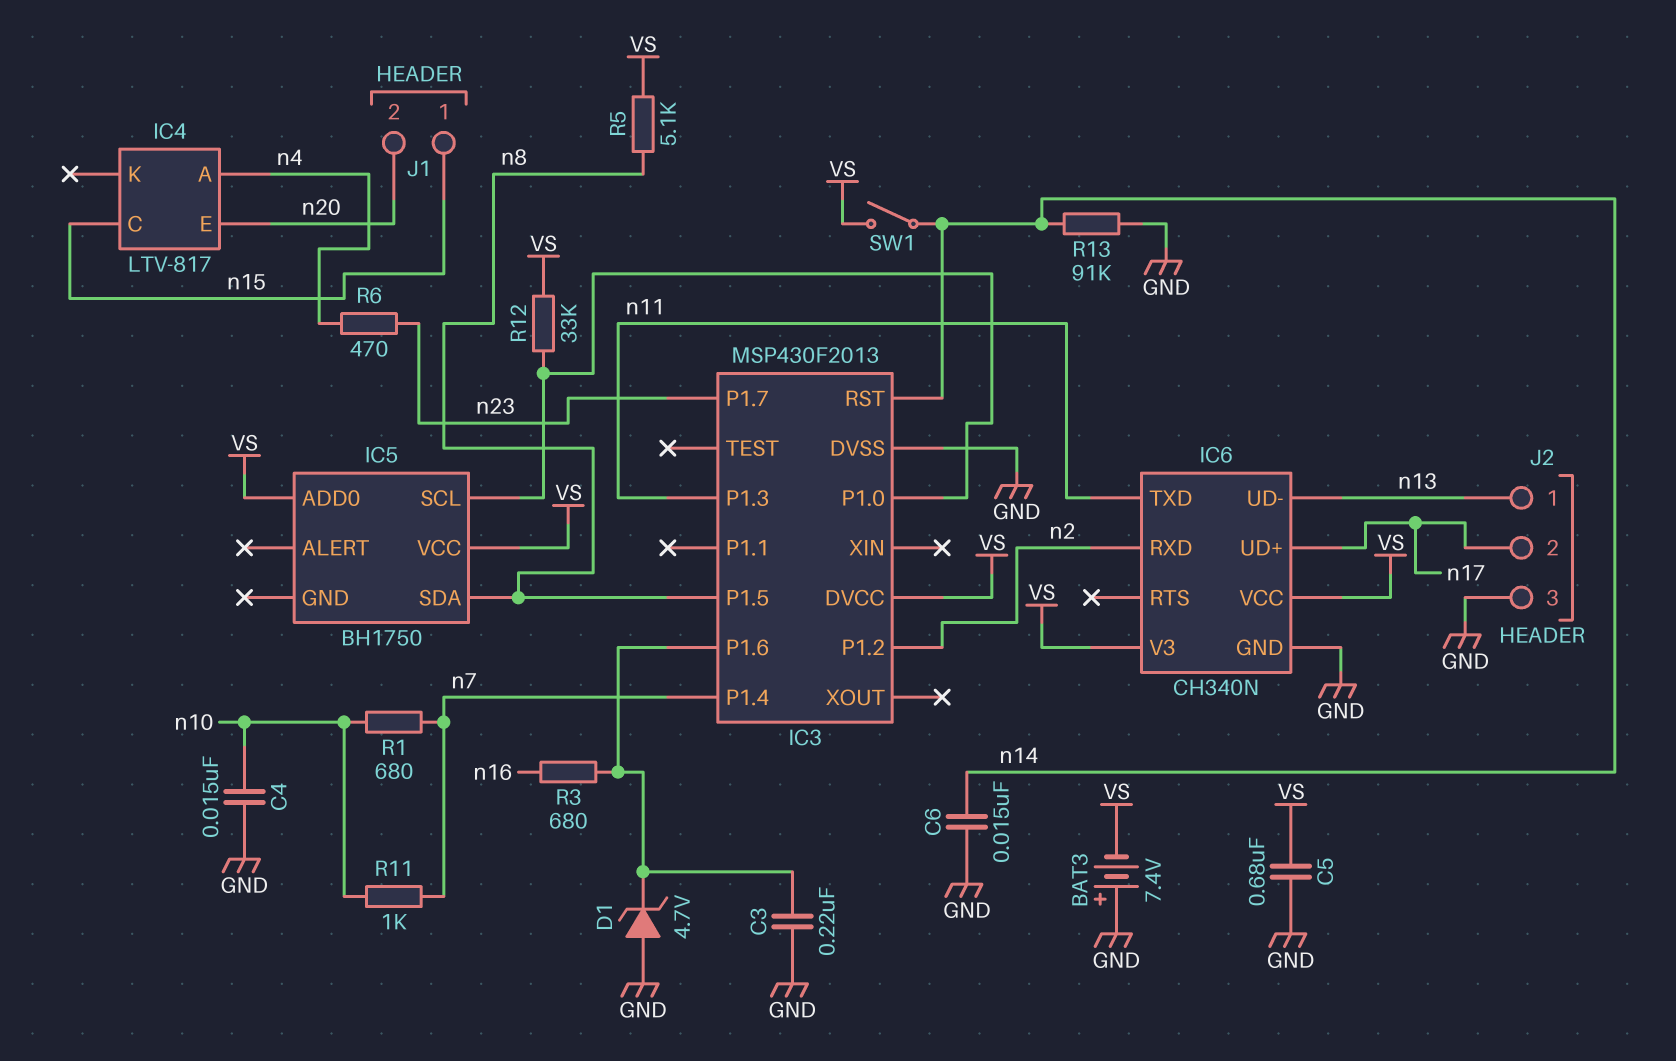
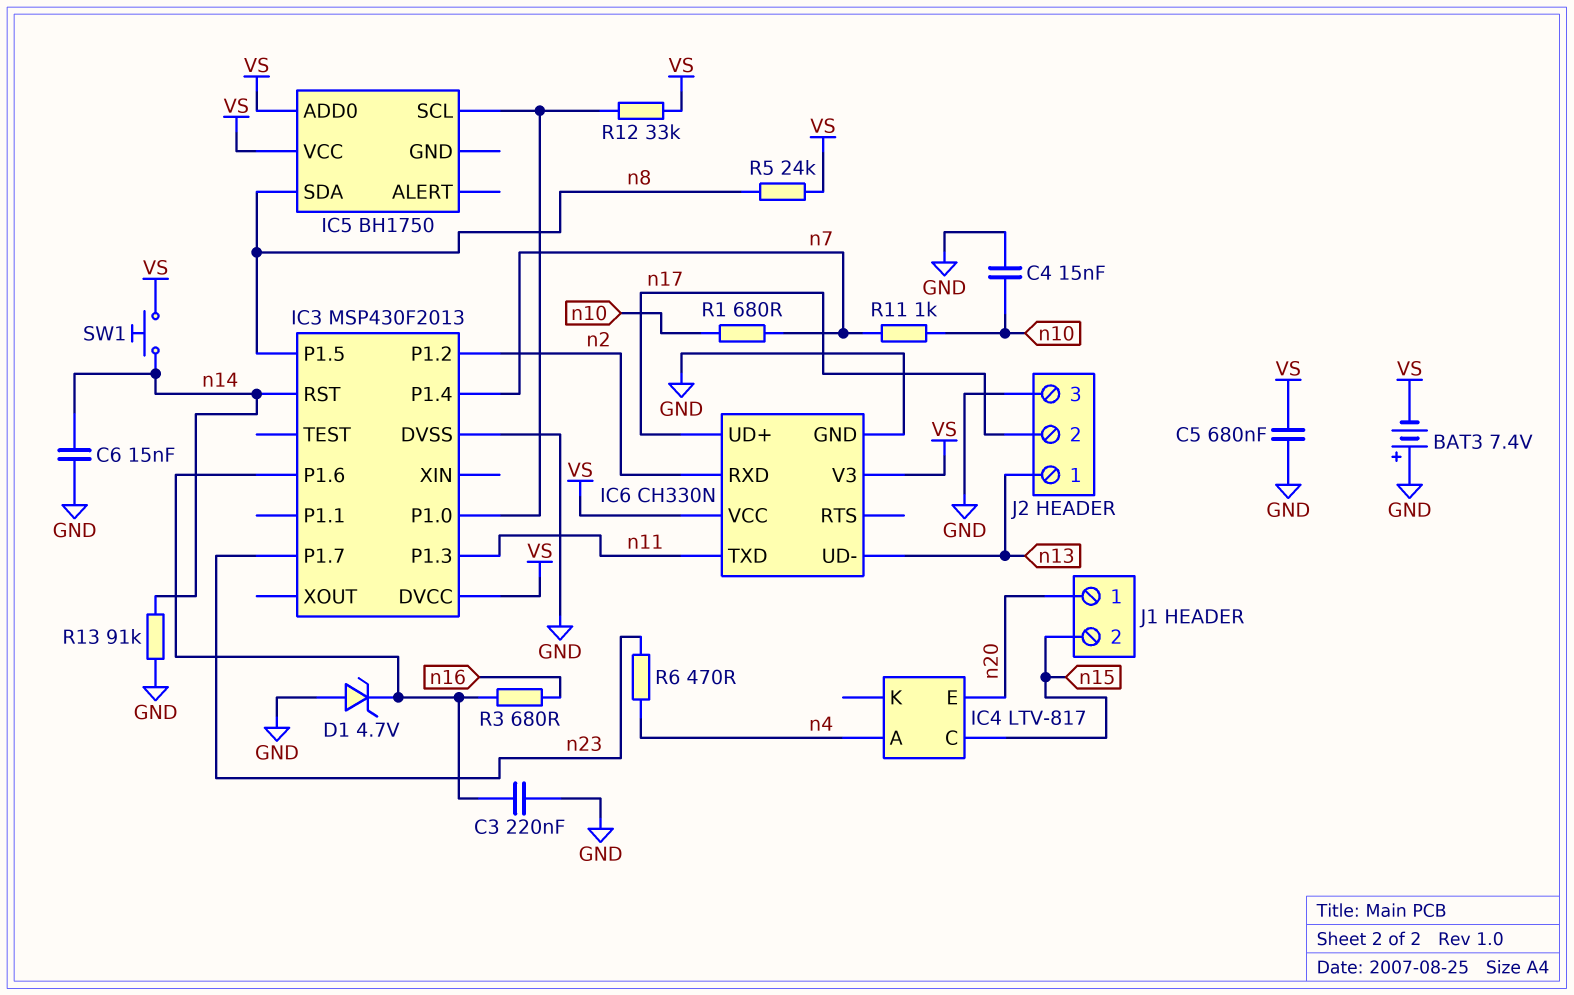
IC6: CH340N -> CH330N
J1 pin 1: n15 -> n20
J1 pin 2: n20 -> n15
R5: 5.1k (VS, n8) -> 24k (VS, n8)
SW1: switch (VS, n14) -> button (VS, n14)

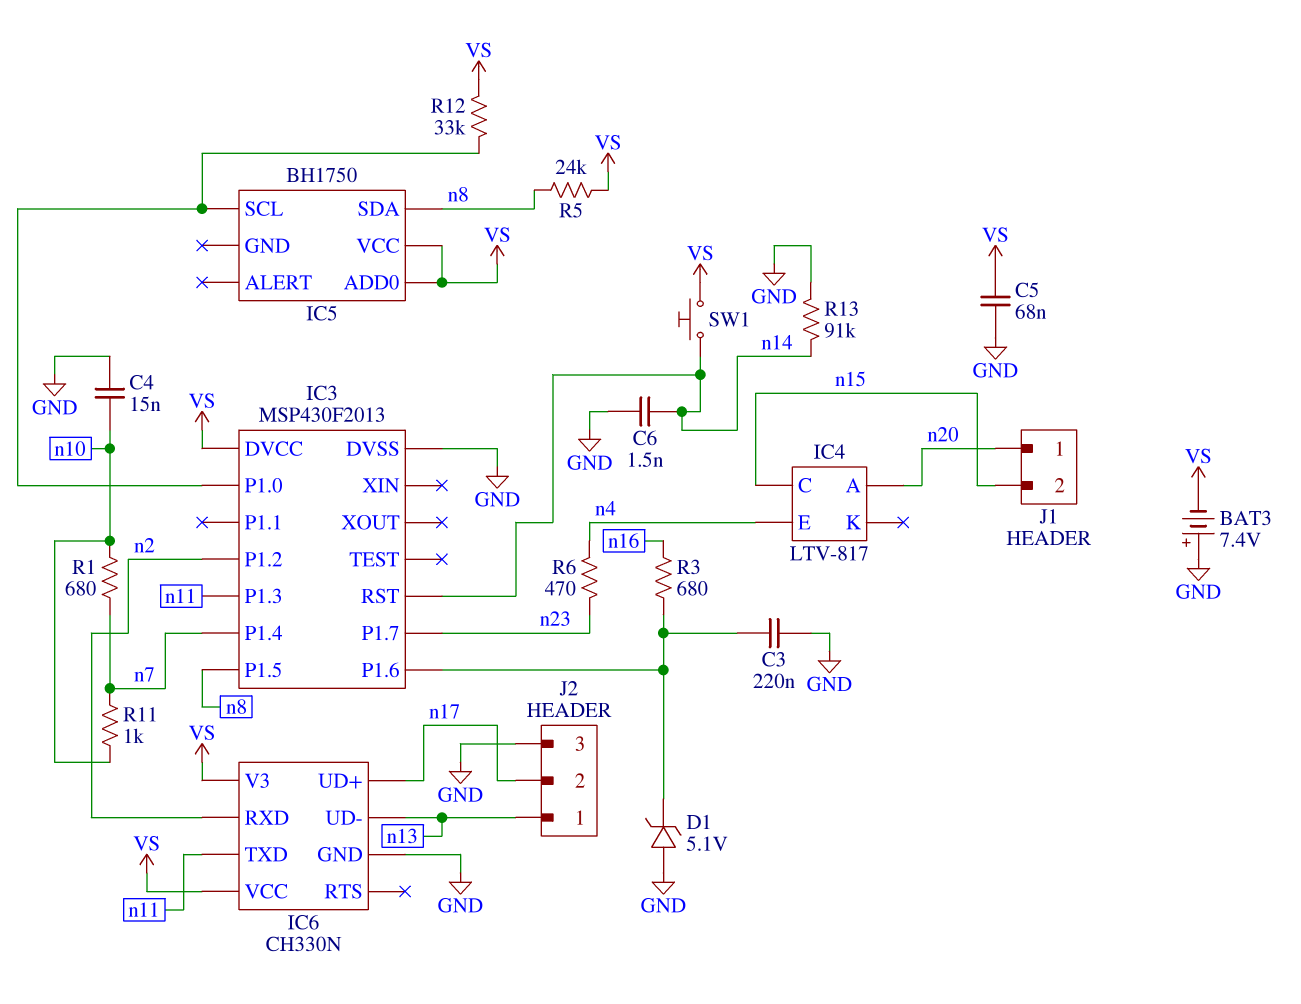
C5: 680nF (GND, VS) -> 68nF (GND, VS)
C6: 15nF (GND, n14) -> 1.5nF (GND, n14)
D1: zener 4.7V (A GND, K IC3/P1.6) -> zener 5.1V (A GND, K IC3/P1.6)
IC4 pin A: n4 -> n20
IC4 pin E: n20 -> n4

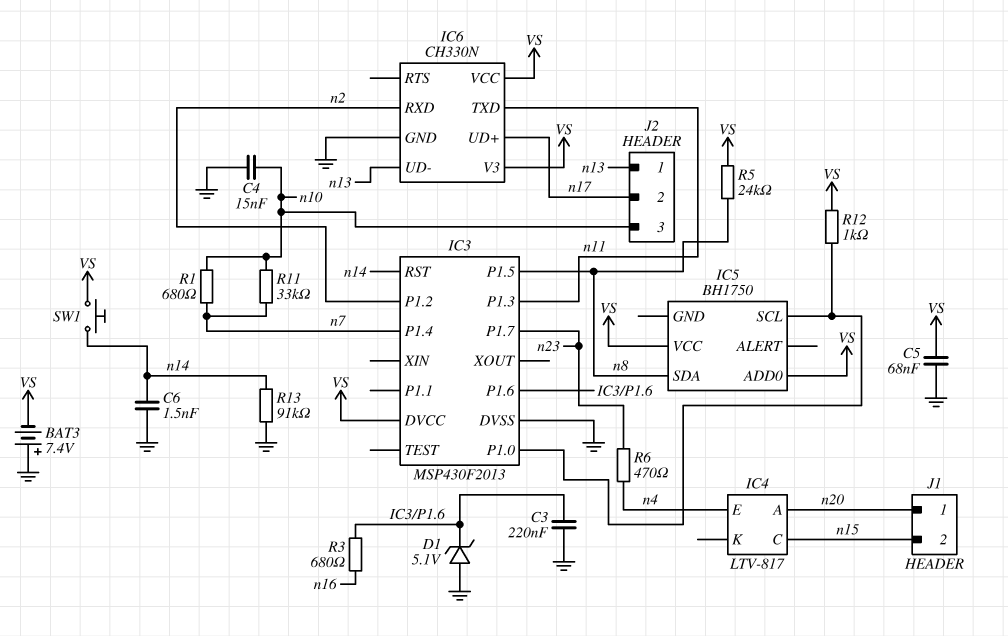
J2 pin 3: GND -> n10
R11: 1k (n7, n10) -> 33k (n7, n10)
R12: 33k (IC3/P1.0, VS) -> 1k (IC3/P1.0, VS)

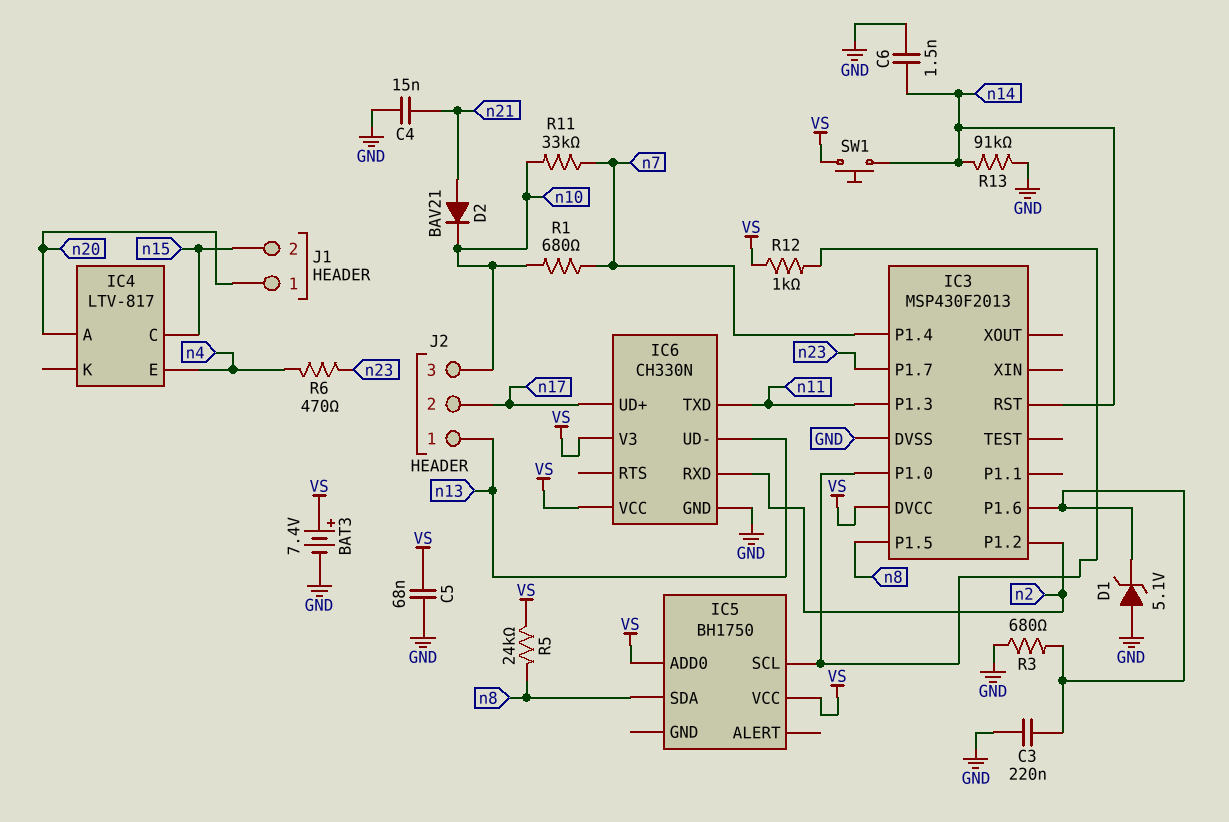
BAT3: 7.4V (plus GND, minus VS) -> 7.4V (plus VS, minus GND)
C4: 15nF (GND, n10) -> 15nF (GND, n21)
D2: none -> diode BAV21 (A n21, K n10)
R3: 680 (IC3/P1.6, n16) -> 680 (GND, IC3/P1.6)

